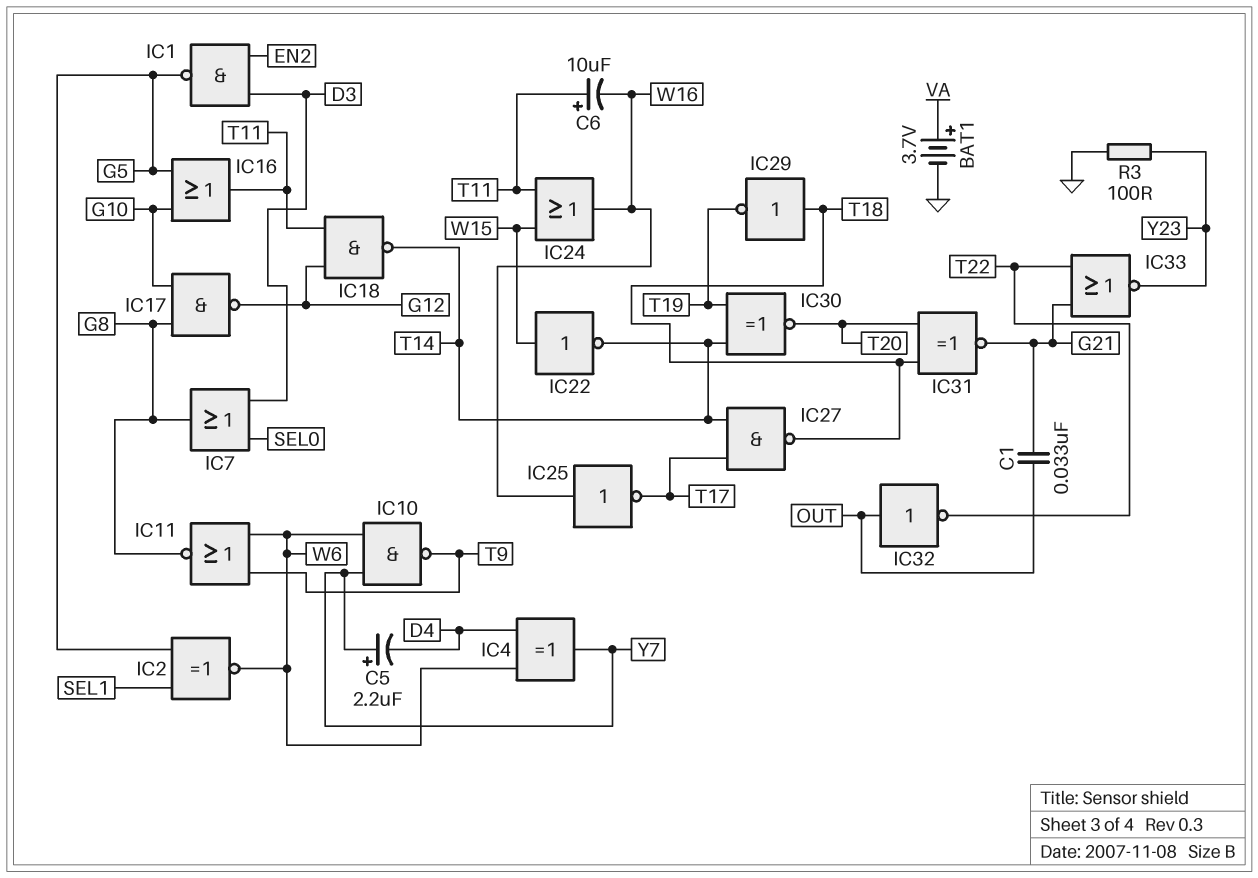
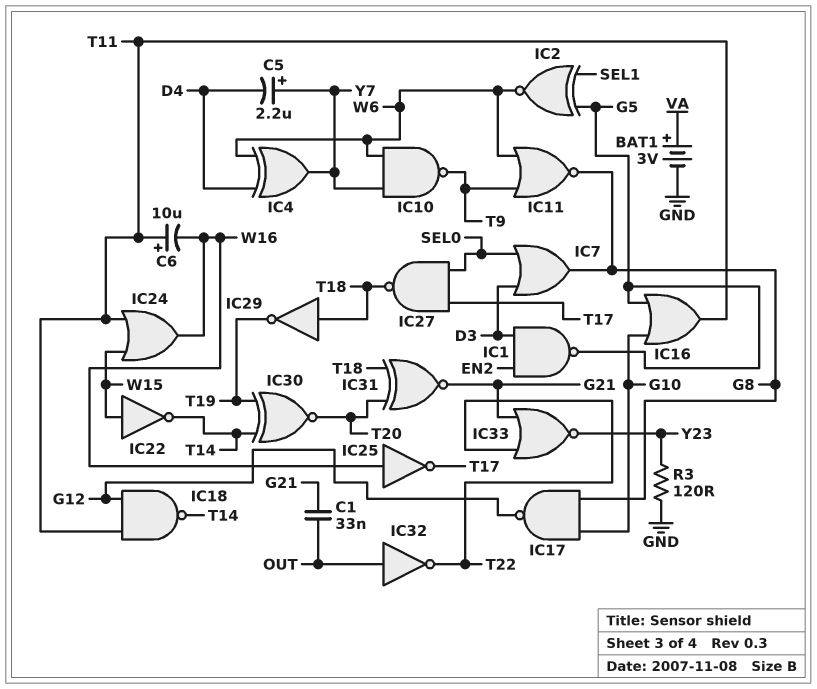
BAT1: 3.7V (plus VA, minus GND) -> 3V (plus VA, minus GND)
IC27: NAND (in T14, in T17, out T18) -> NAND (in SEL0, in T17, out T18)
R3: 100 (GND, Y23) -> 120 (GND, Y23)

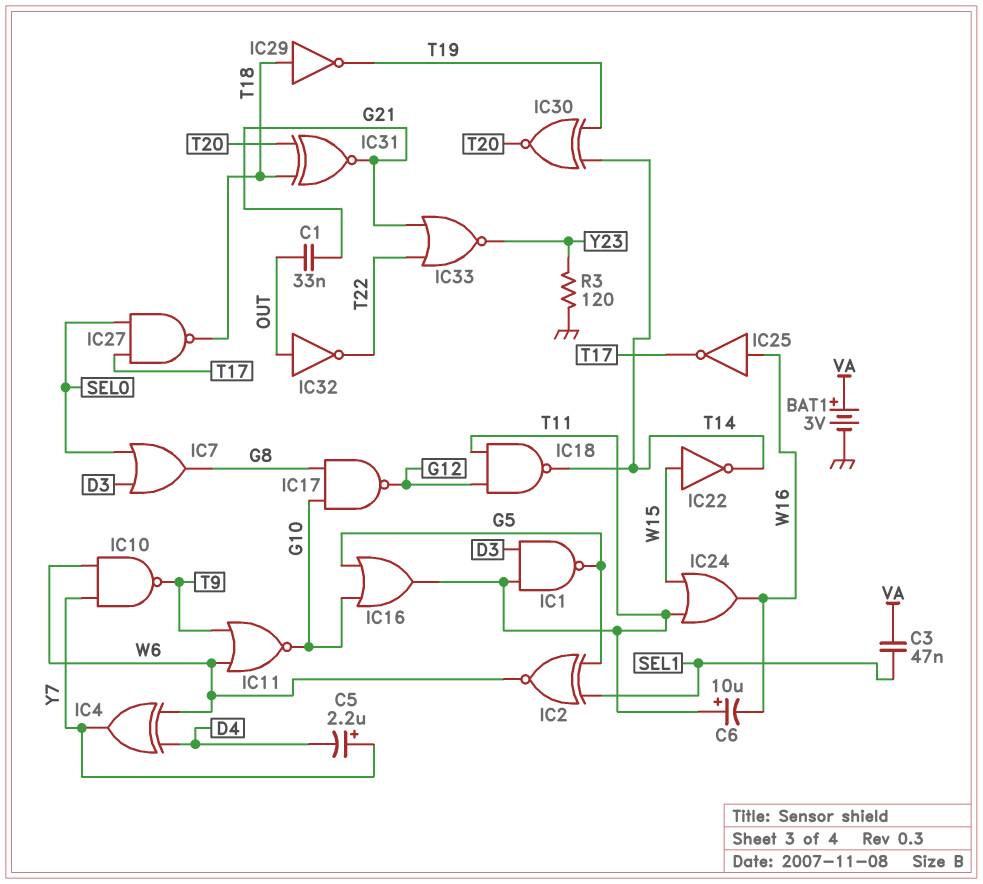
C3: none -> 47nF (SEL1, VA)
IC1: NAND (in D3, in EN2, out G5) -> NAND (in D3, in T11, out G5)
IC11: NOR (in T9, in W6, out G8) -> NOR (in T9, in W6, out G10)

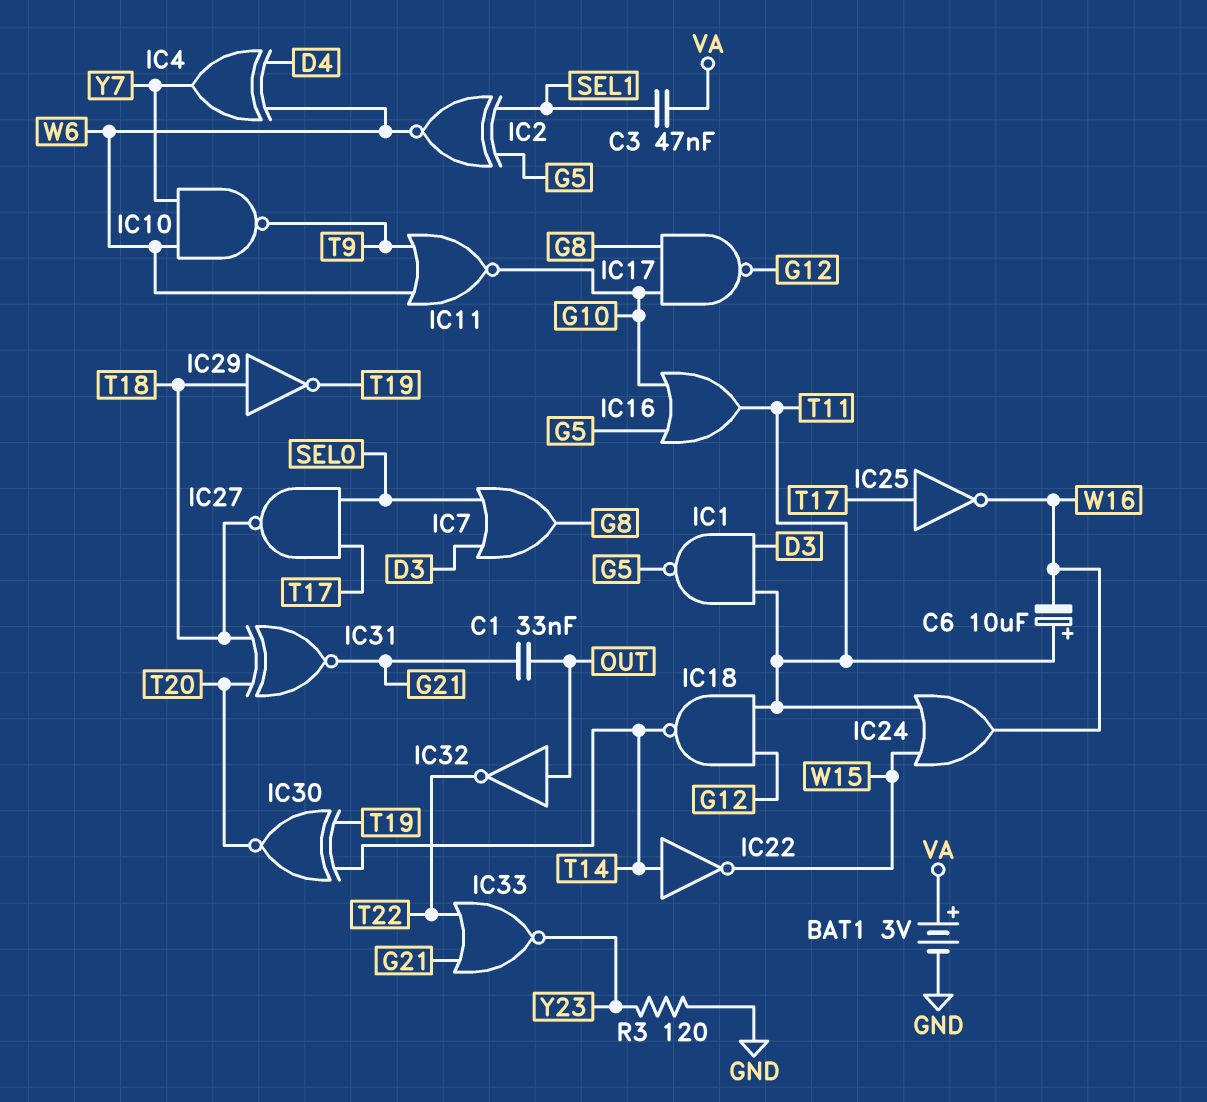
C5: 2.2uF (plus Y7, minus D4) -> none
IC22: NOT (in W15, out T14) -> NOT (in T14, out W15)
IC25: NOT (in W16, out T17) -> NOT (in T17, out W16)

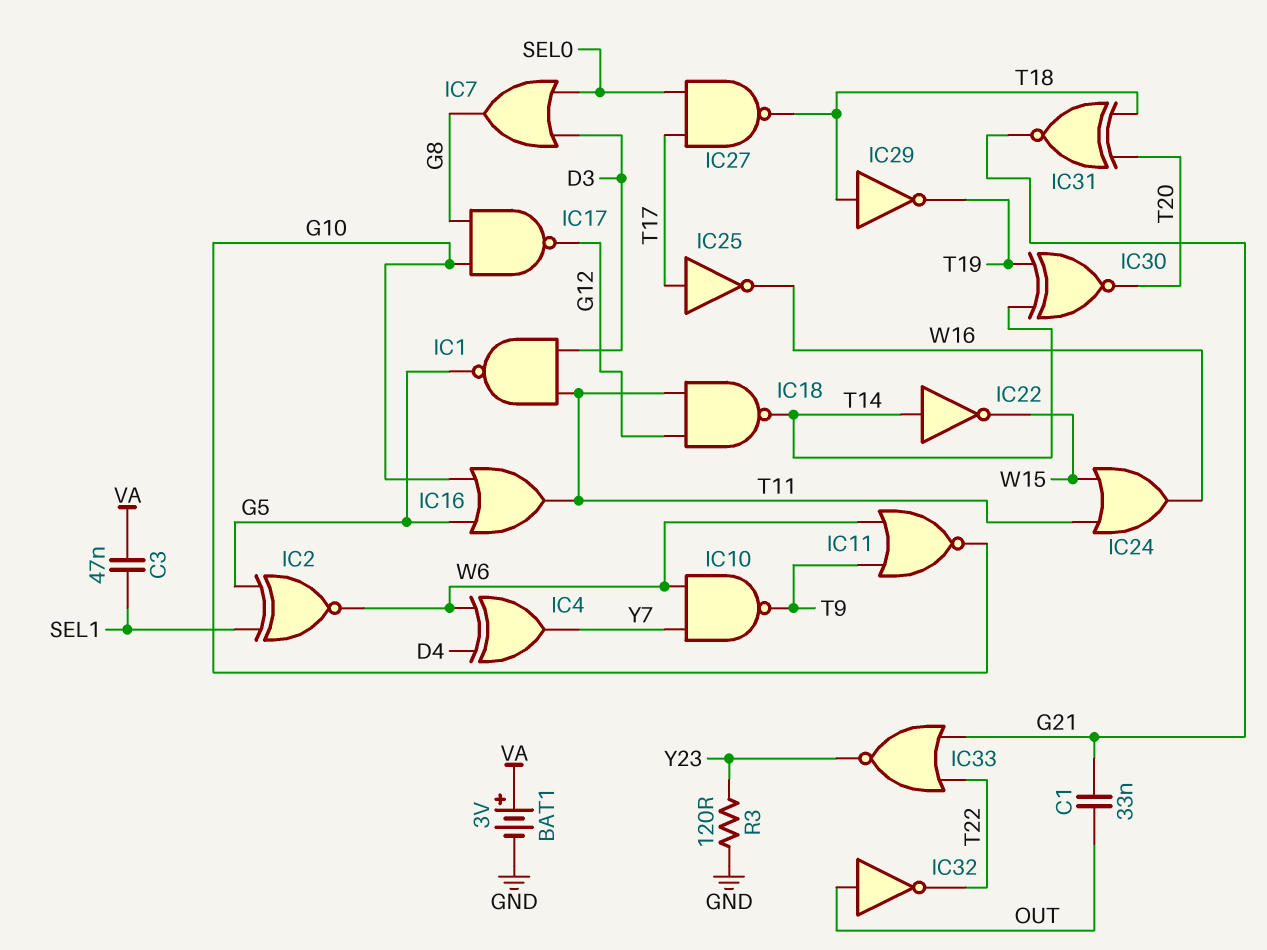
C6: 10uF (plus T11, minus W16) -> none

